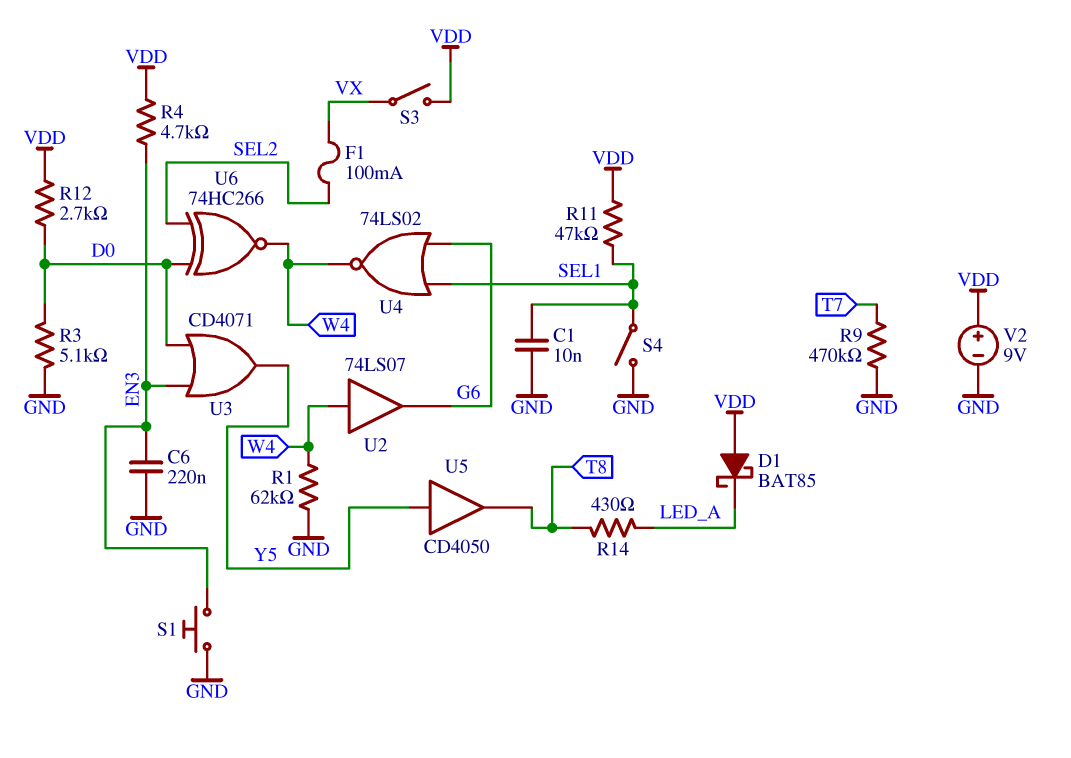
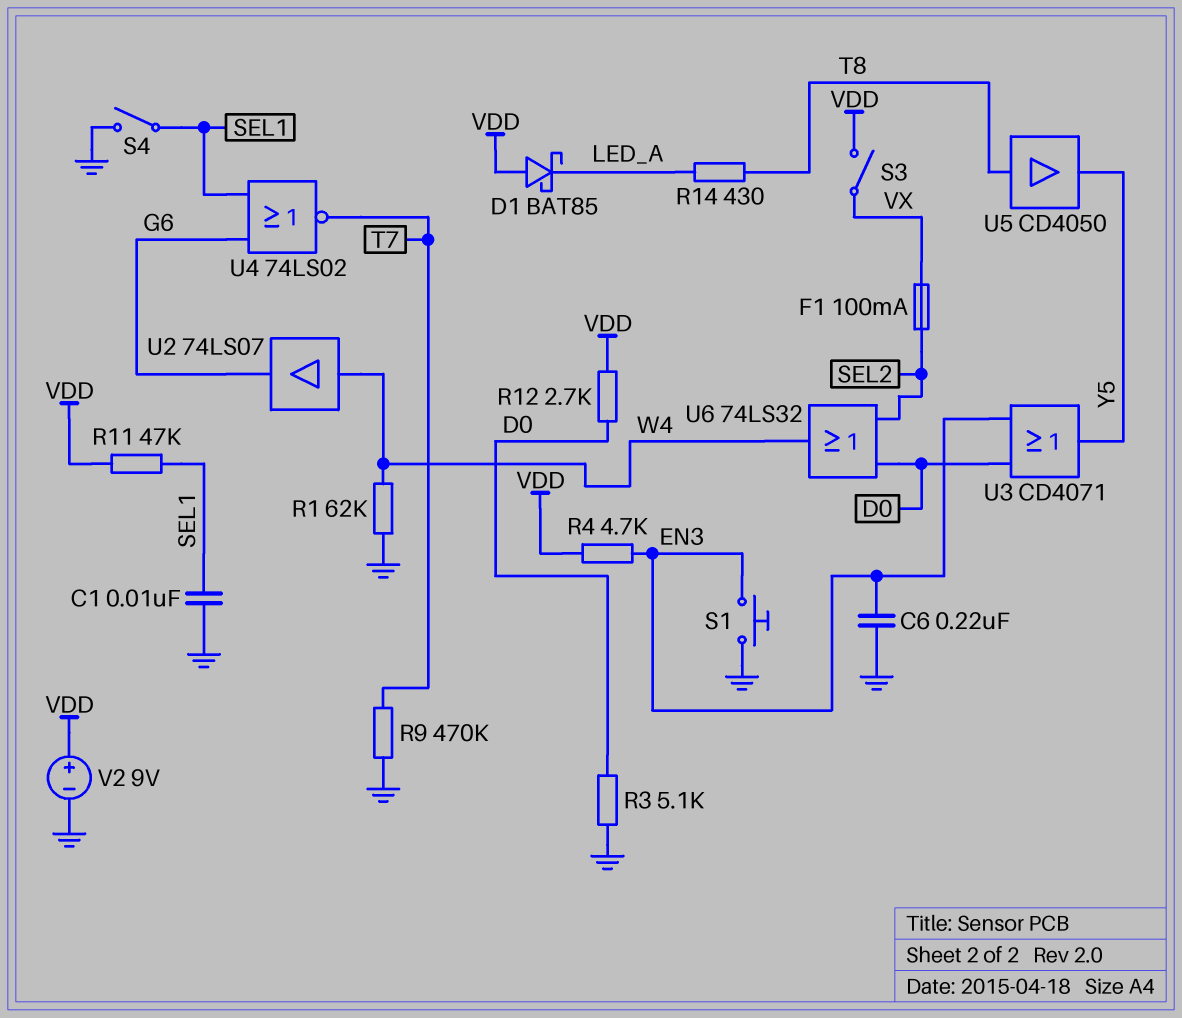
U4: NOR 74LS02 (in G6, in SEL1, out W4) -> NOR 74LS02 (in G6, in SEL1, out T7)
U5: buffer CD4050 (in Y5, out T8) -> buffer CD4050 (in T8, out Y5)
U6: XNOR 74HC266 (in D0, in SEL2, out W4) -> OR 74LS32 (in D0, in SEL2, out W4)

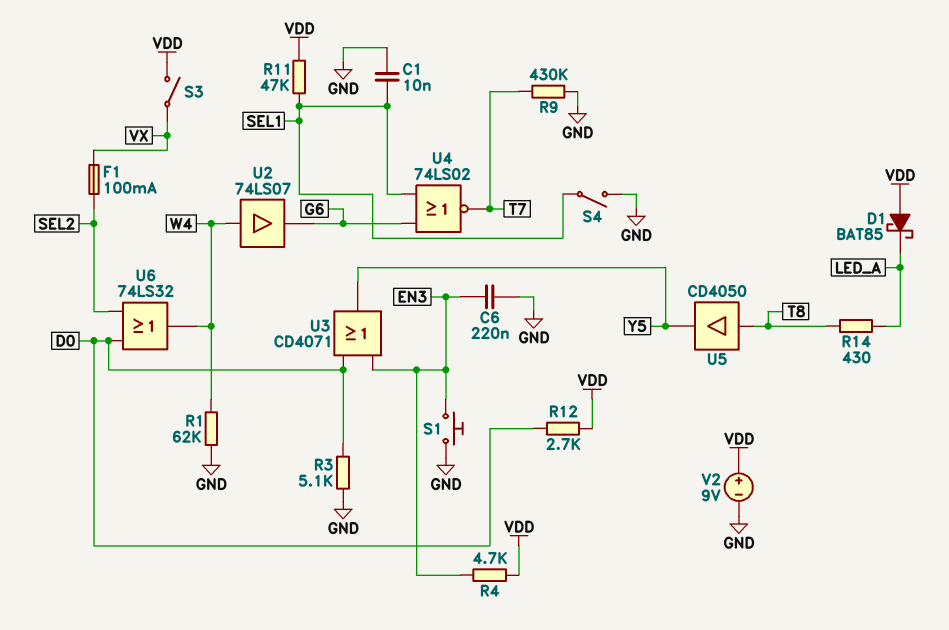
R9: 470k (GND, T7) -> 430k (GND, T7)

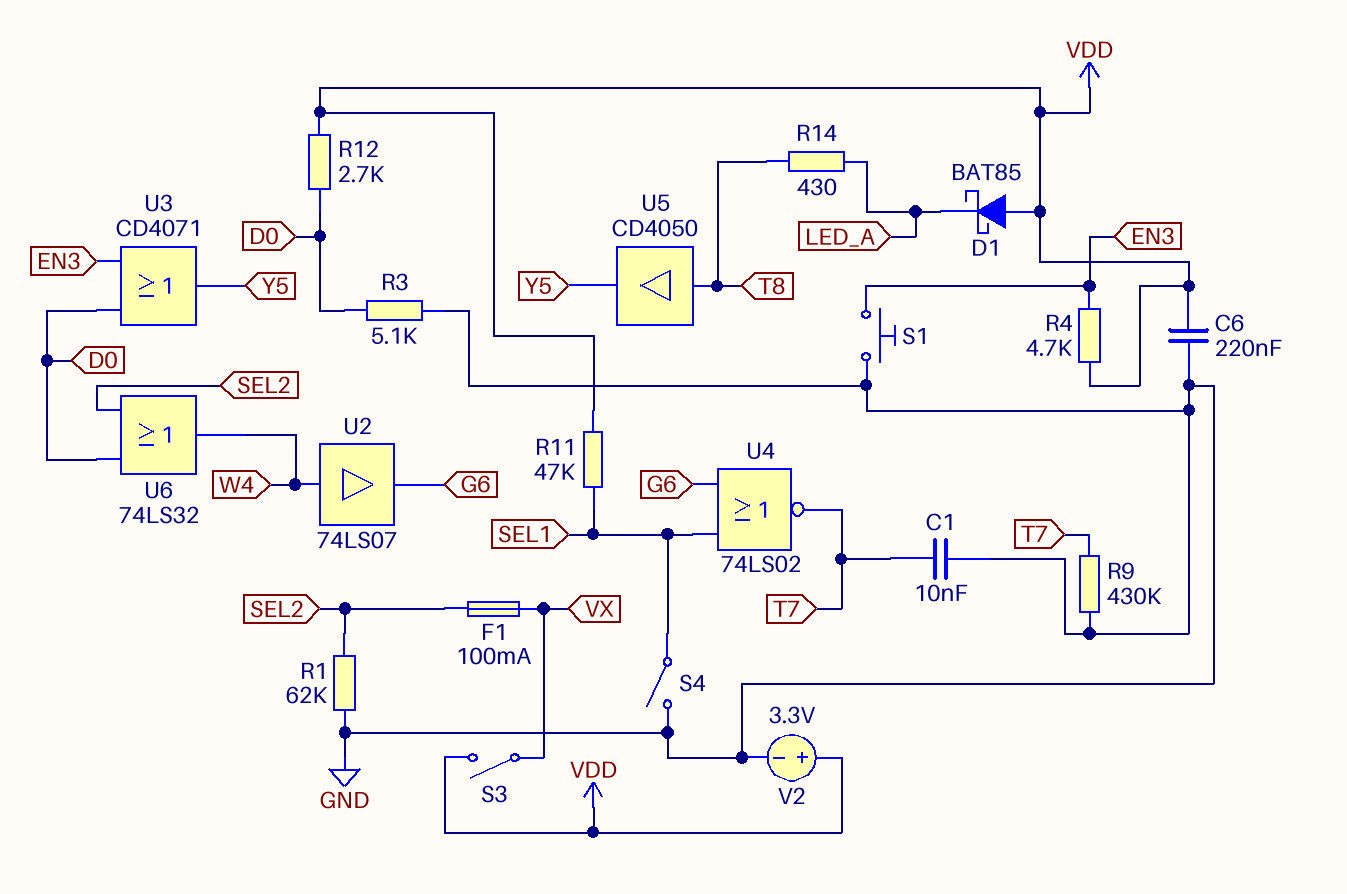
C1: 10nF (GND, SEL1) -> 10nF (GND, T7)
C6: 220nF (EN3, GND) -> 220nF (GND, VDD)
R1: 62k (GND, W4) -> 62k (GND, SEL2)
V2: 9V (plus VDD, minus GND) -> 3.3V (plus VDD, minus GND)

